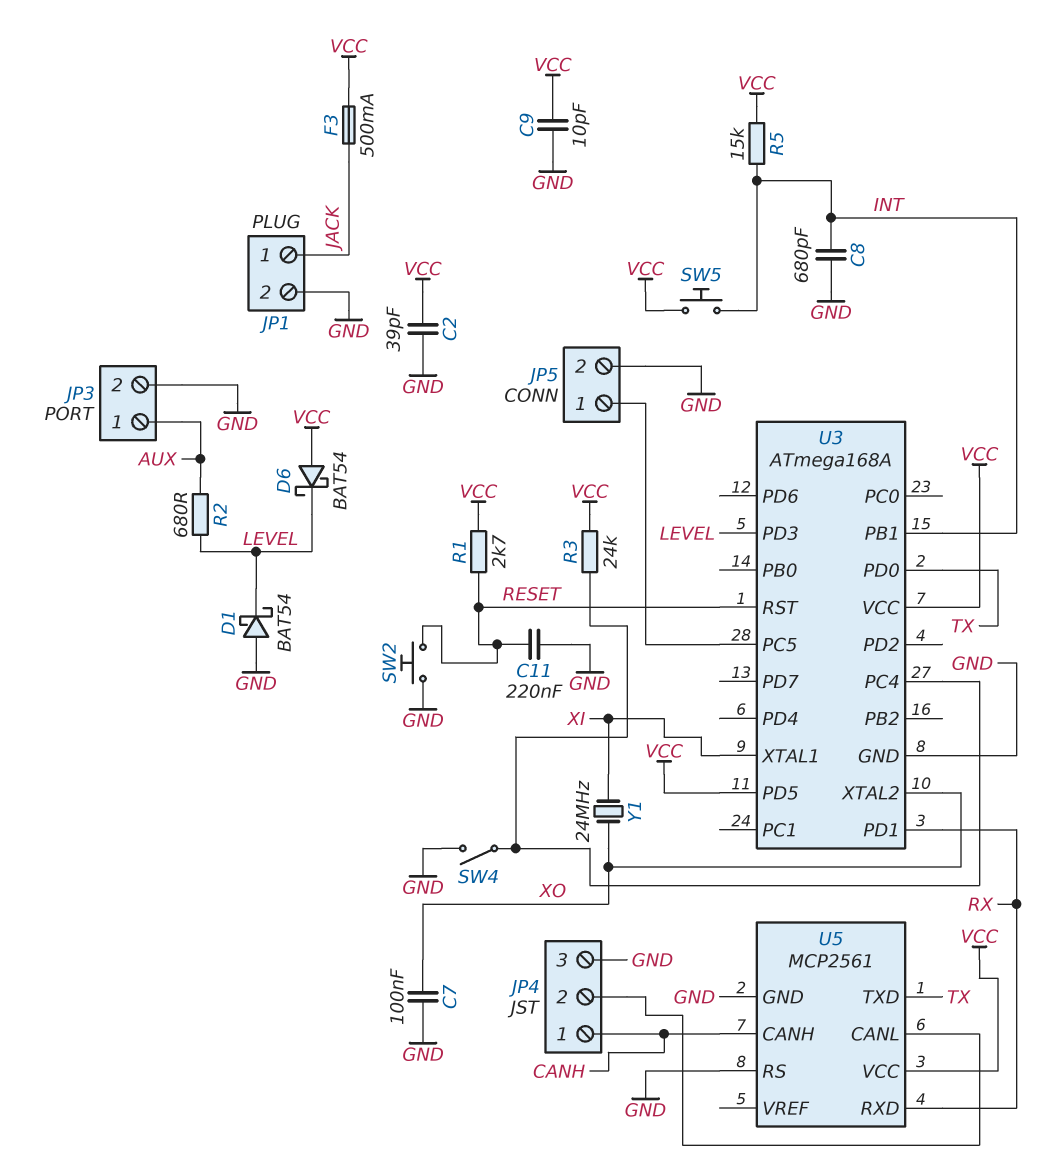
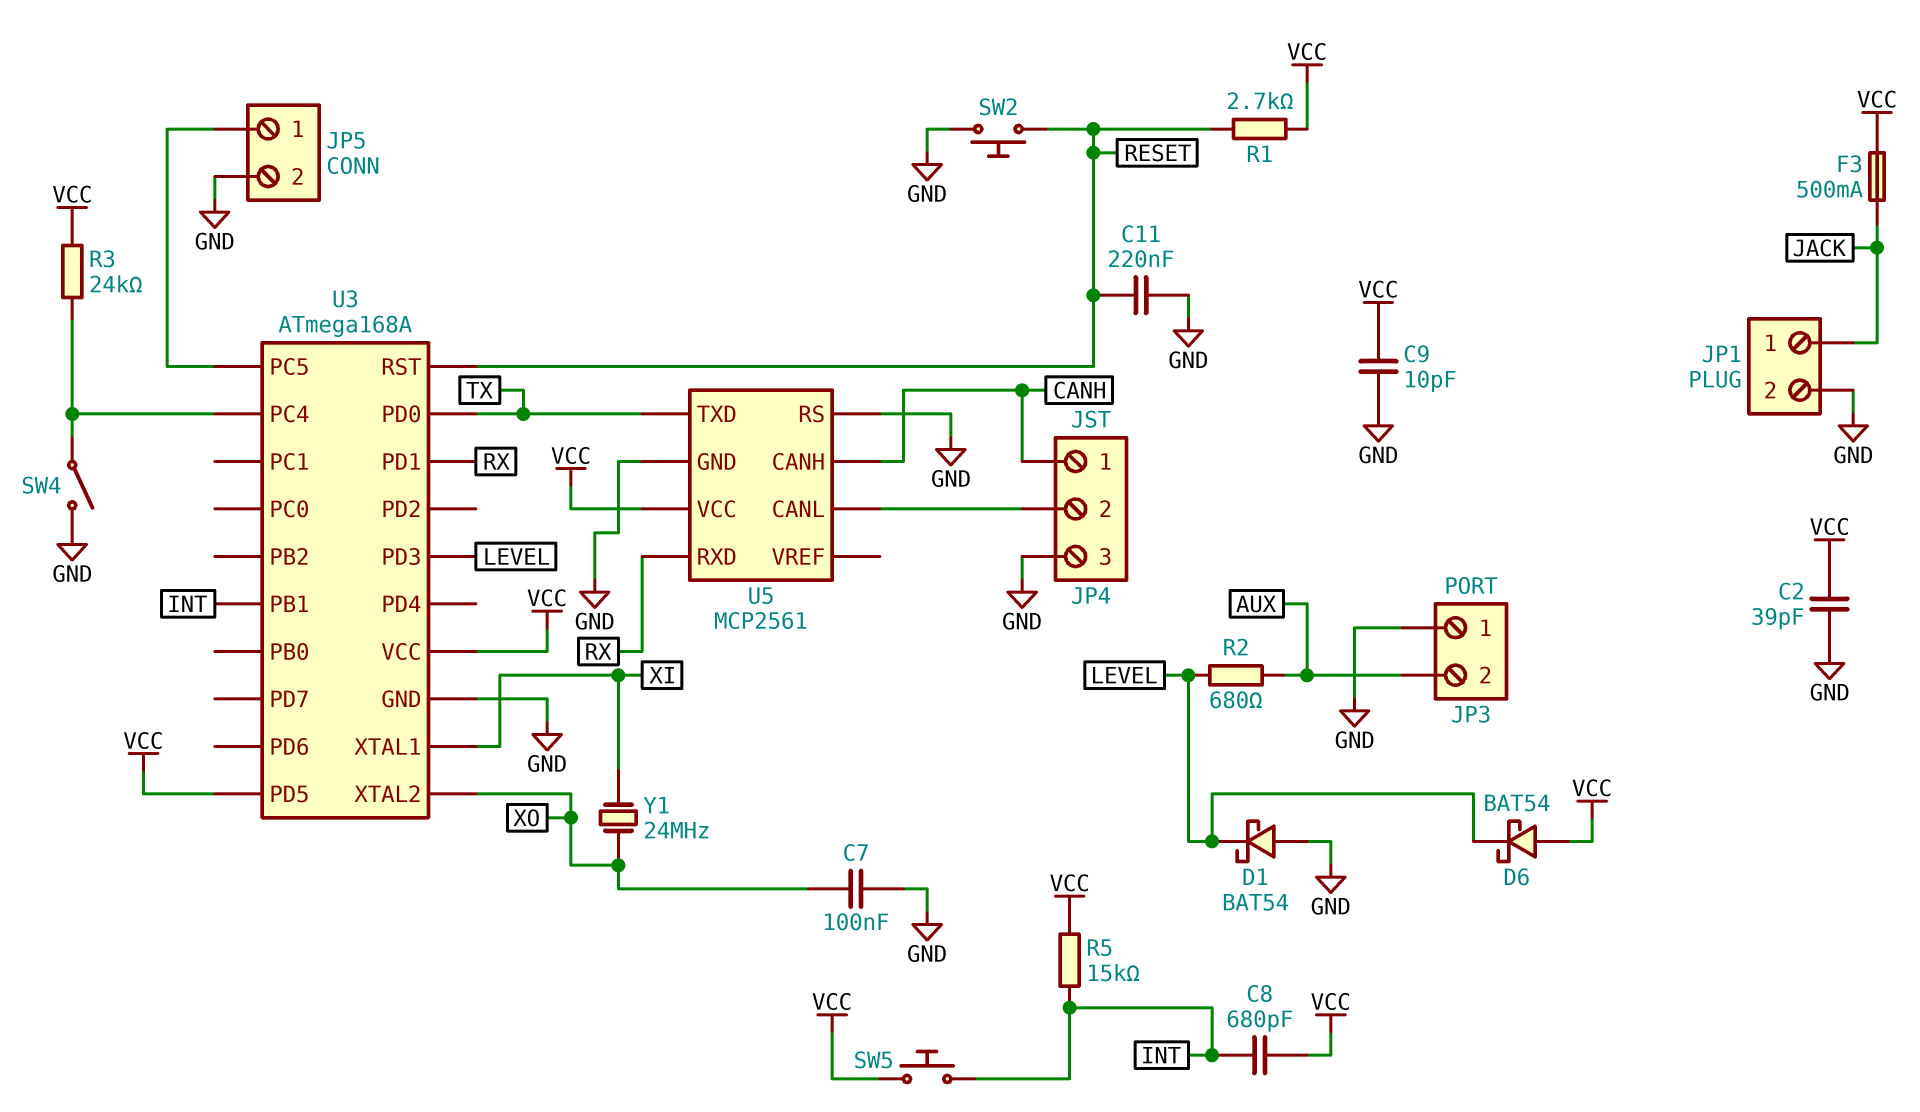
C8: 680pF (GND, INT) -> 680pF (INT, VCC)
JP3 pin 1: AUX -> GND
JP3 pin 2: GND -> AUX

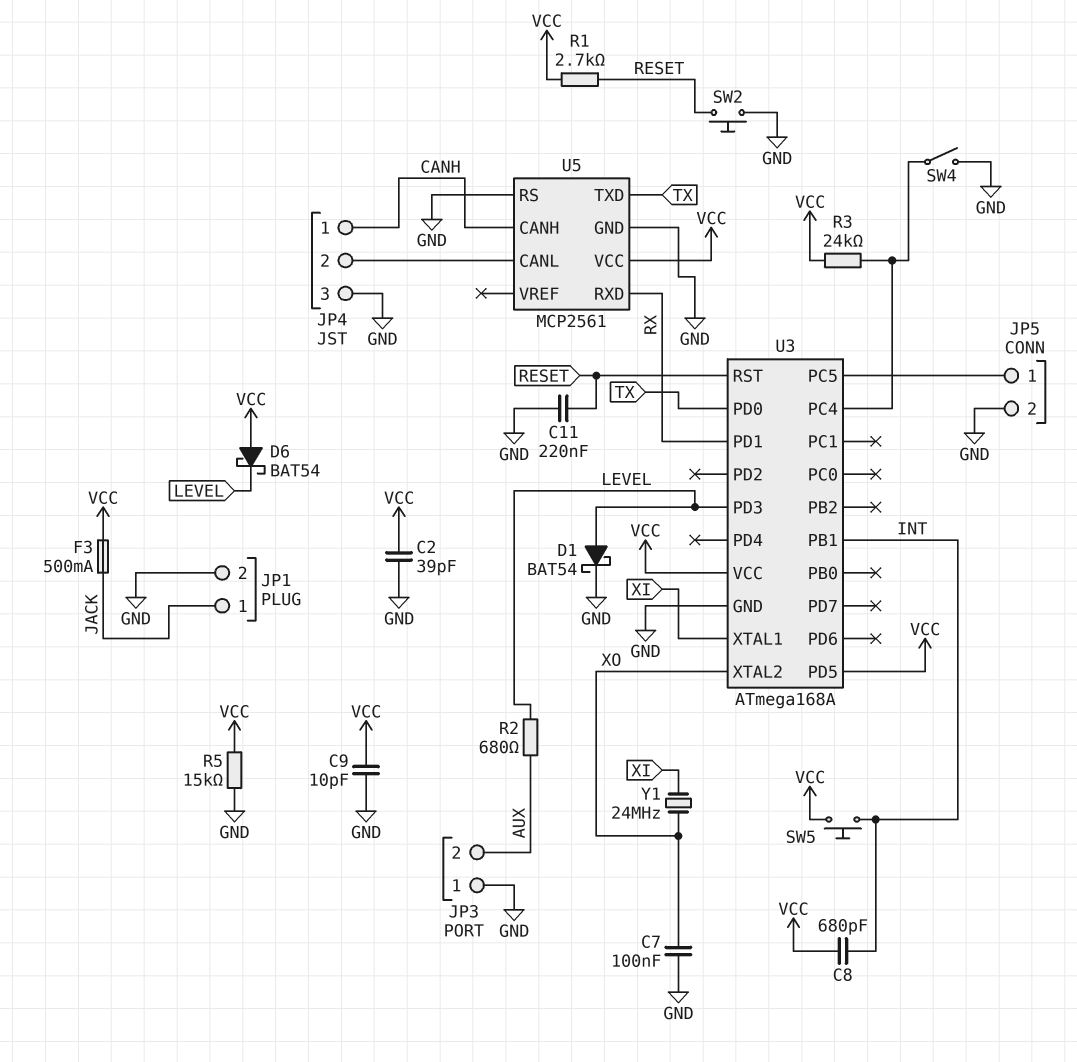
D1: schottky BAT54 (A GND, K LEVEL) -> schottky BAT54 (A LEVEL, K GND)
R5: 15k (INT, VCC) -> 15k (GND, VCC)

